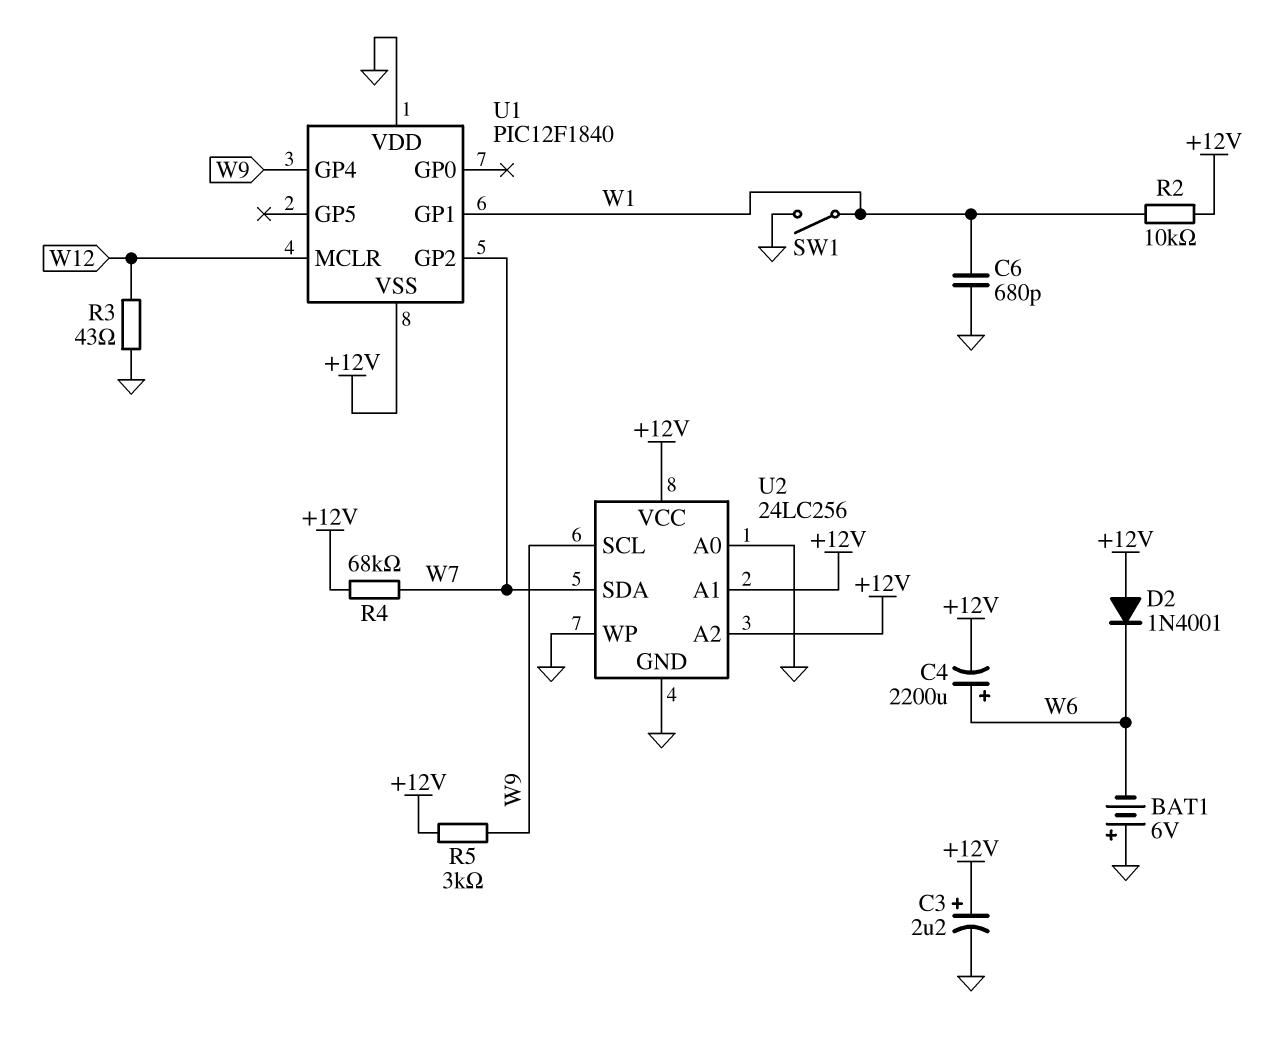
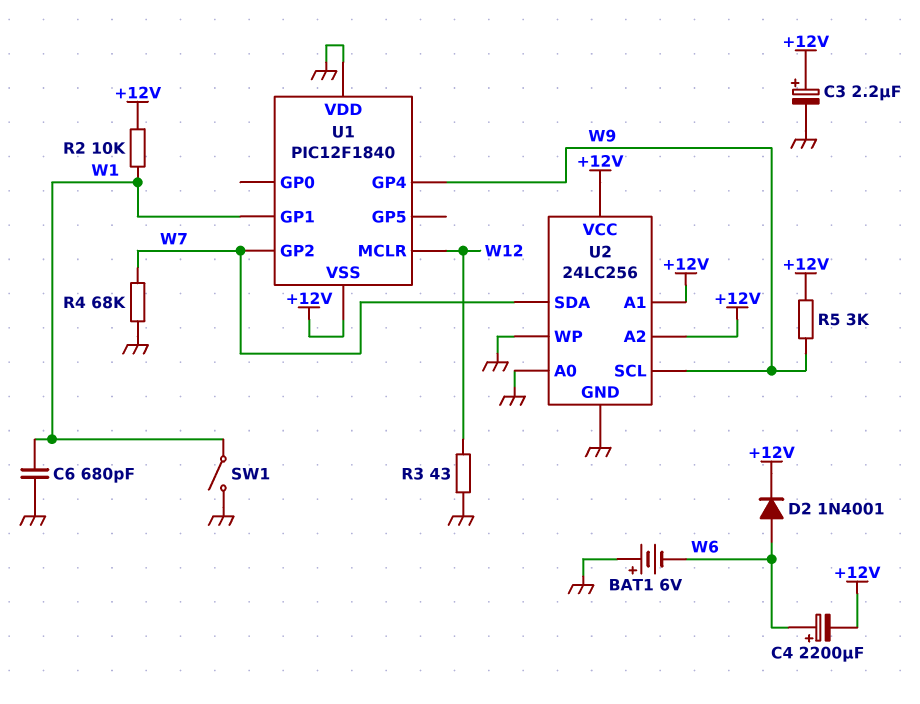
D2: diode 1N4001 (A +12V, K W6) -> diode 1N4001 (A W6, K +12V)
R4: 68k (+12V, W7) -> 68k (GND, W7)

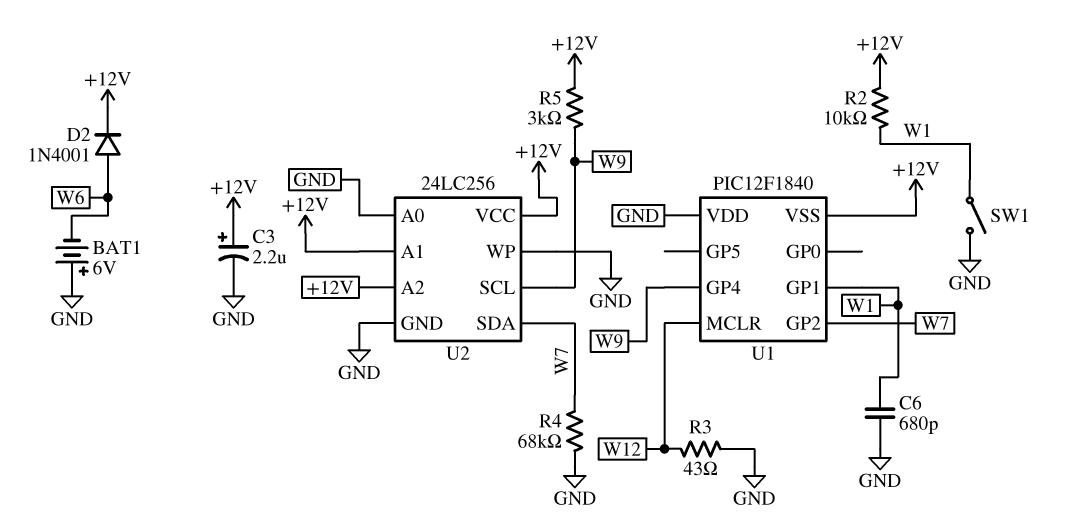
C4: 2200uF (plus W6, minus +12V) -> none

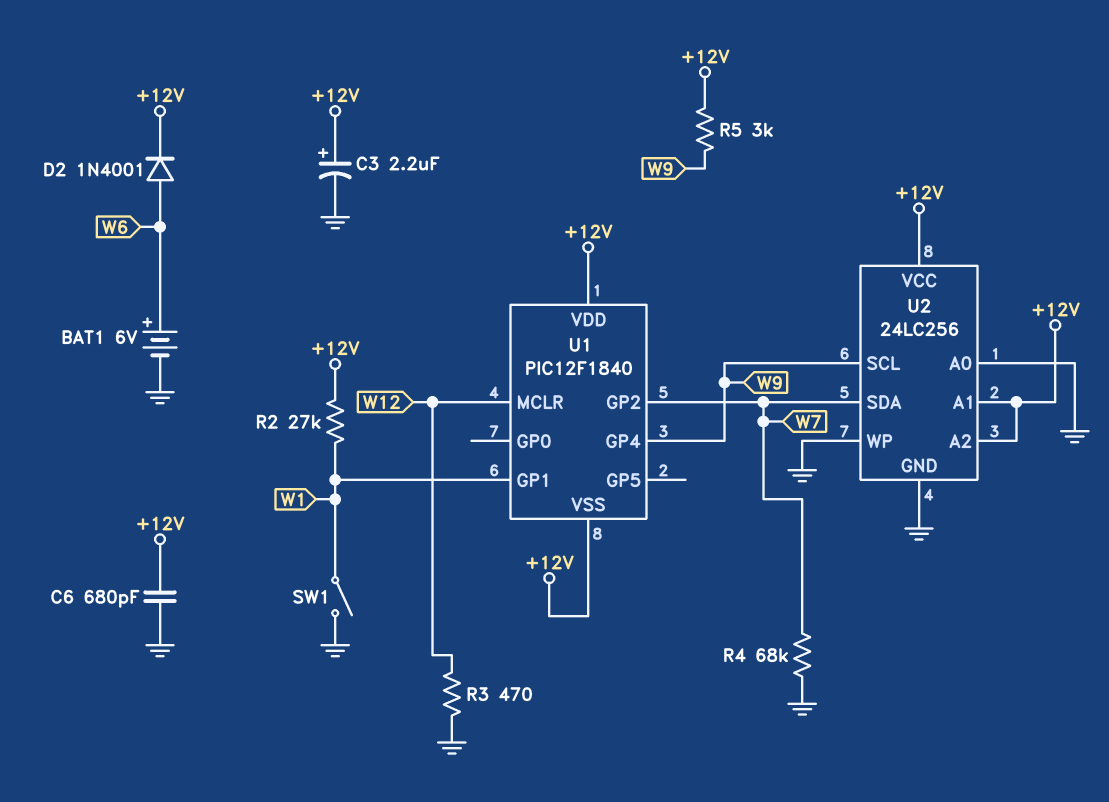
BAT1: 6V (plus GND, minus W6) -> 6V (plus W6, minus GND)
C6: 680pF (GND, W1) -> 680pF (+12V, GND)
R2: 10k (+12V, W1) -> 27k (+12V, W1)
R3: 43 (GND, W12) -> 470 (GND, W12)
U1 pin VDD: GND -> +12V

